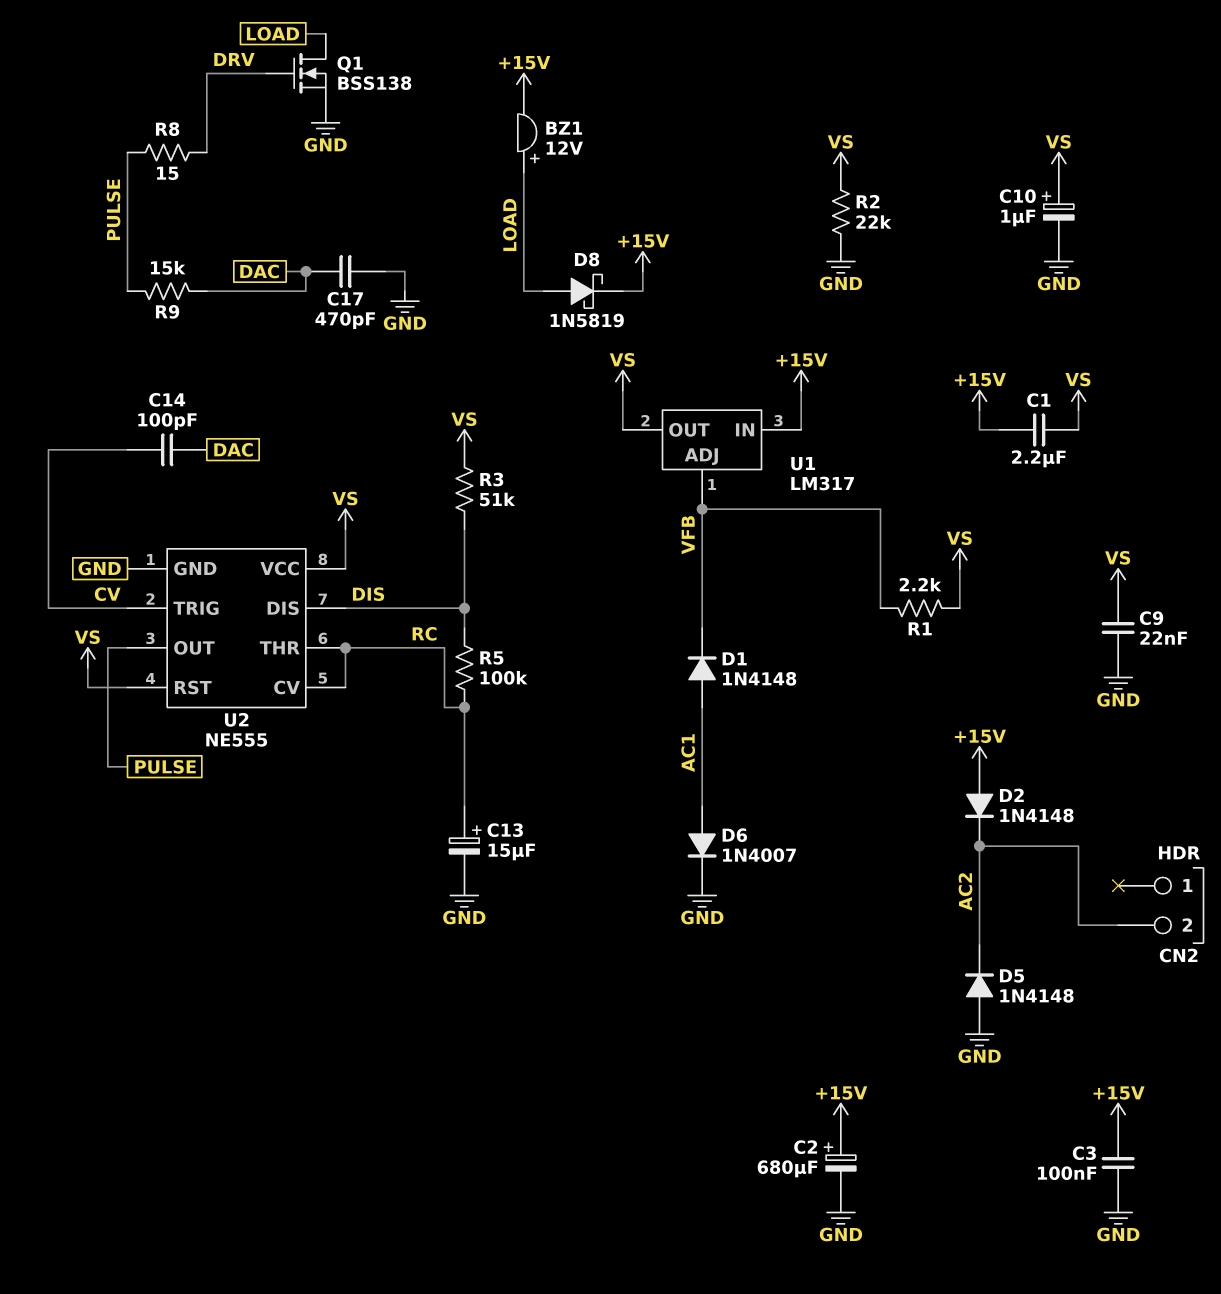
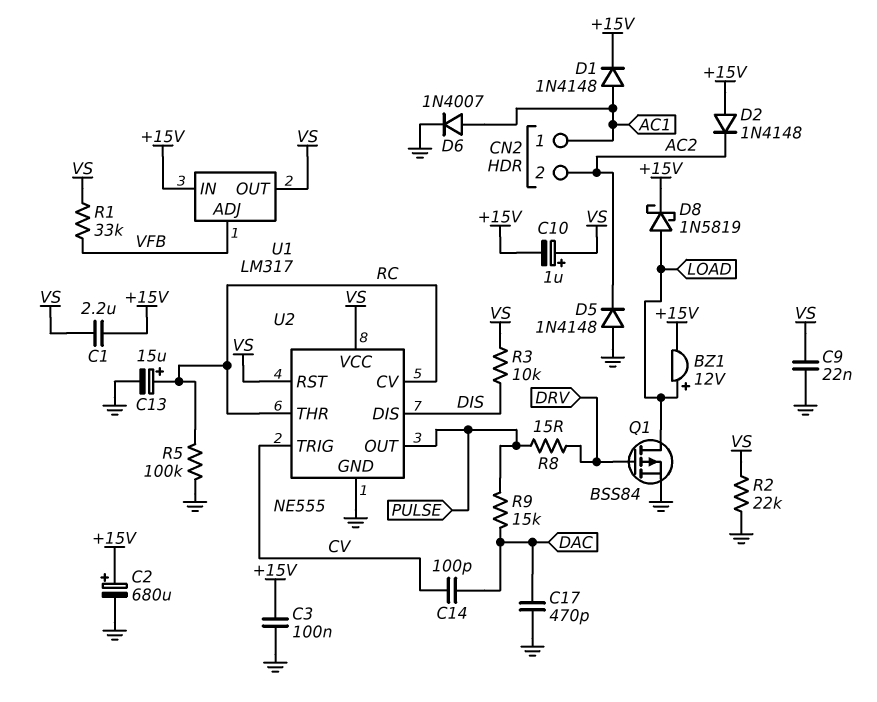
C10: 1uF (plus VS, minus GND) -> 1uF (plus VS, minus +15V)
CN2 pin 1: none -> AC1
D1: diode 1N4148 (A AC1, K VFB) -> diode 1N4148 (A AC1, K +15V)
Q1: NMOS BSS138 (G DRV, D LOAD, S GND) -> PMOS BSS84 (G DRV, D LOAD, S GND)
R1: 2.2k (VFB, VS) -> 33k (VFB, VS)
R3: 51k (DIS, VS) -> 10k (DIS, VS)
R5: 100k (DIS, RC) -> 100k (GND, RC)

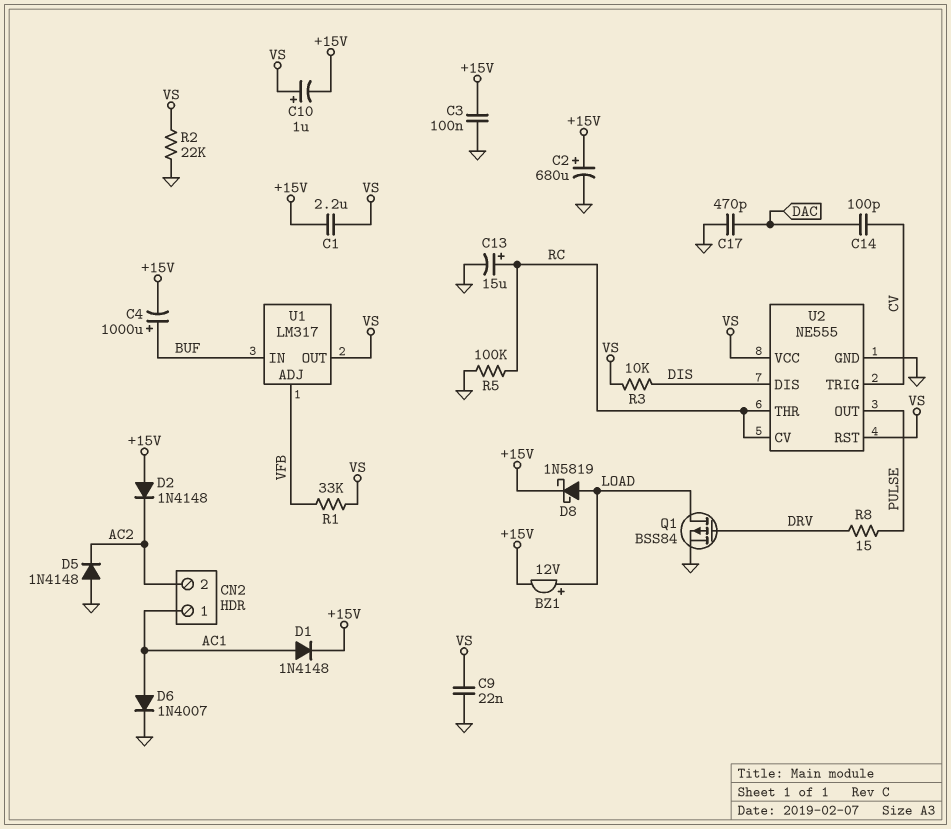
C4: none -> 1000uF (plus BUF, minus +15V)
R9: 15k (DAC, PULSE) -> none
U1 pin IN: +15V -> BUF

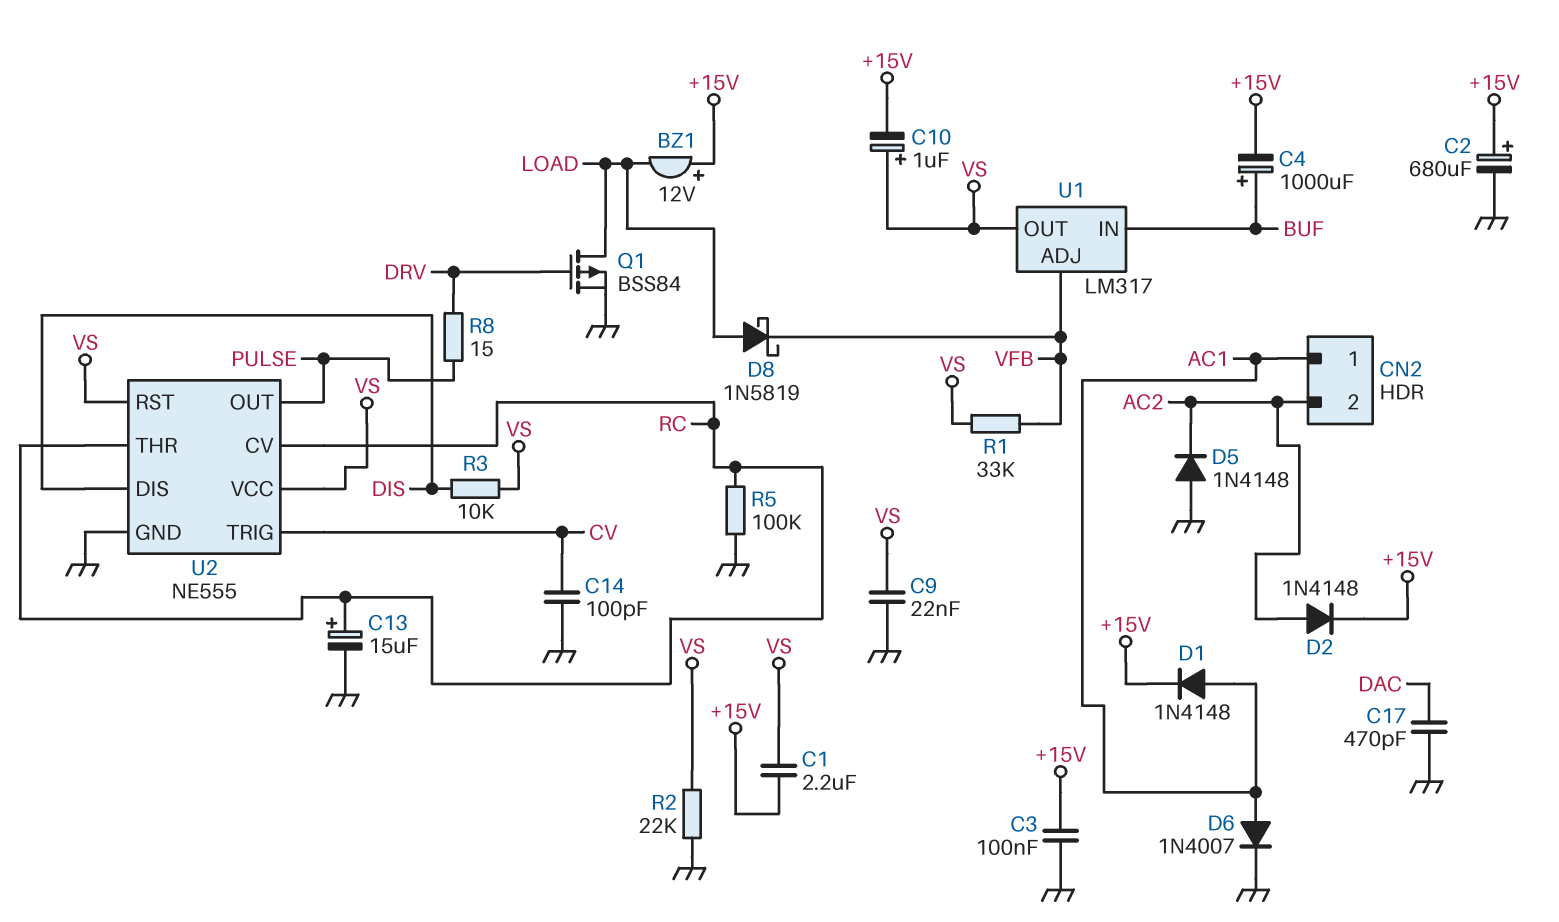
BZ1: buzzer 12V (plus LOAD, minus +15V) -> buzzer 12V (plus +15V, minus LOAD)
C14: 100pF (CV, DAC) -> 100pF (CV, GND)
D2: diode 1N4148 (A +15V, K AC2) -> diode 1N4148 (A AC2, K +15V)
D8: schottky 1N5819 (A LOAD, K +15V) -> schottky 1N5819 (A LOAD, K VFB)

